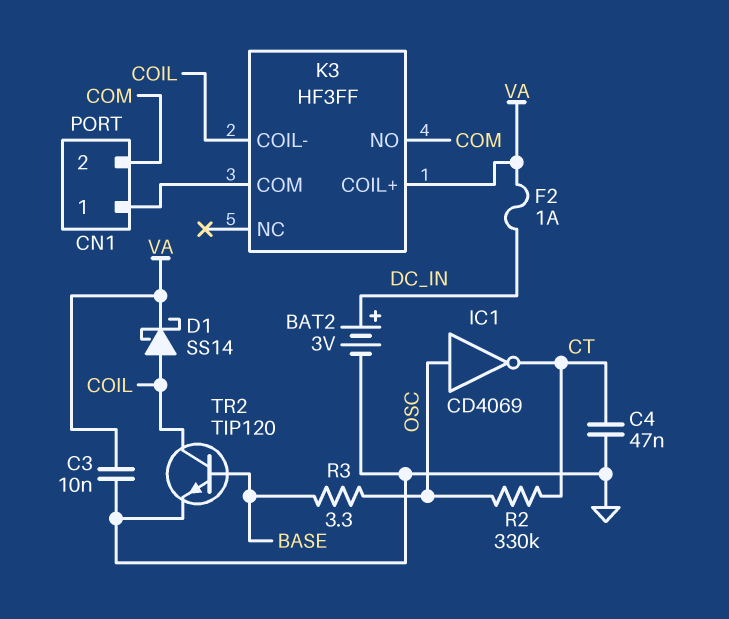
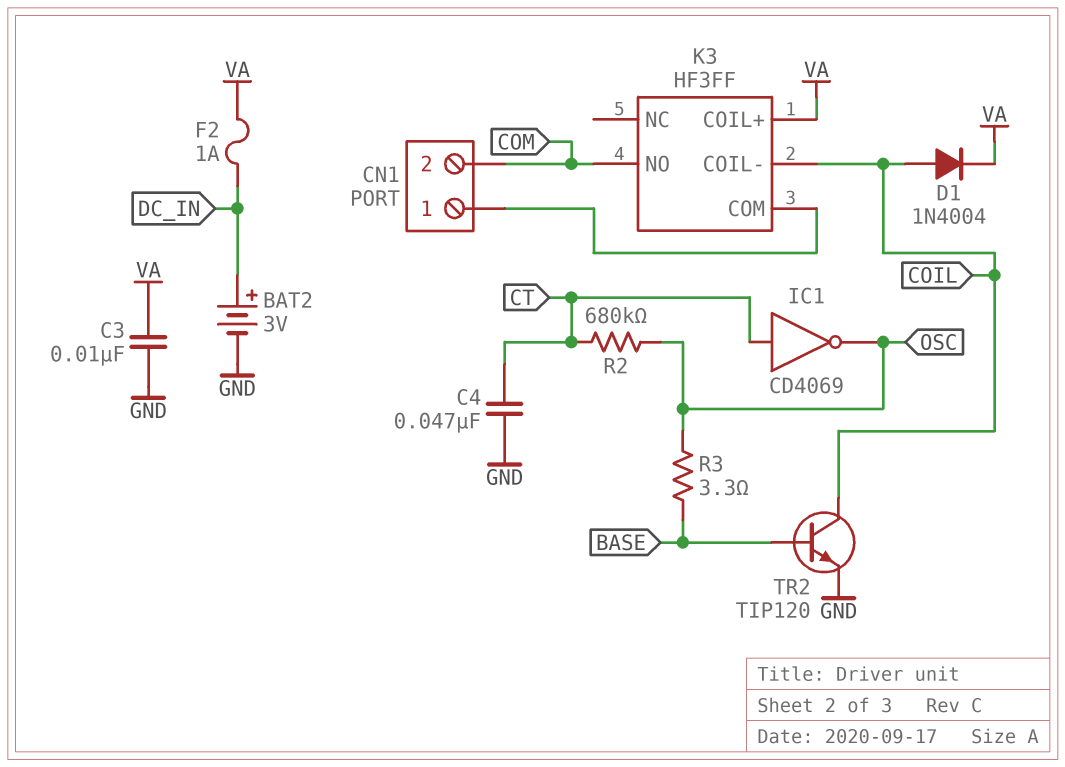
D1: schottky SS14 (A COIL, K VA) -> diode 1N4004 (A COIL, K VA)
IC1: NOT CD4069 (in OSC, out CT) -> NOT CD4069 (in CT, out OSC)
R2: 330k (CT, OSC) -> 680k (CT, OSC)

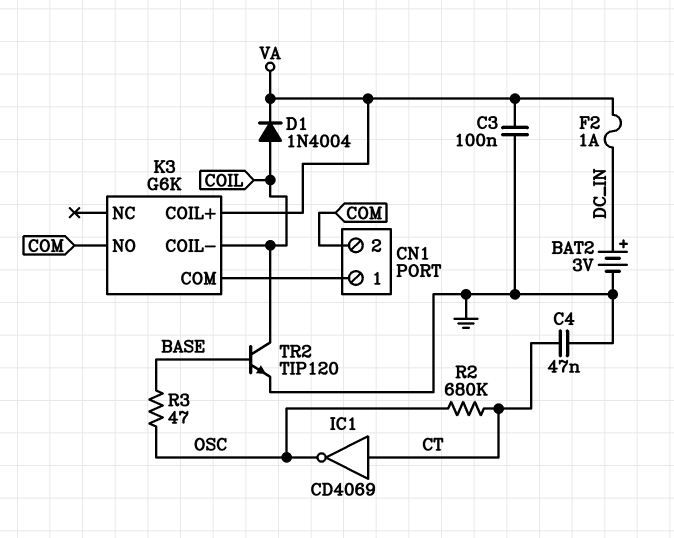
C3: 10nF (GND, VA) -> 100nF (GND, VA)
K3: HF3FF -> G6K
R3: 3.3 (BASE, OSC) -> 47 (BASE, OSC)

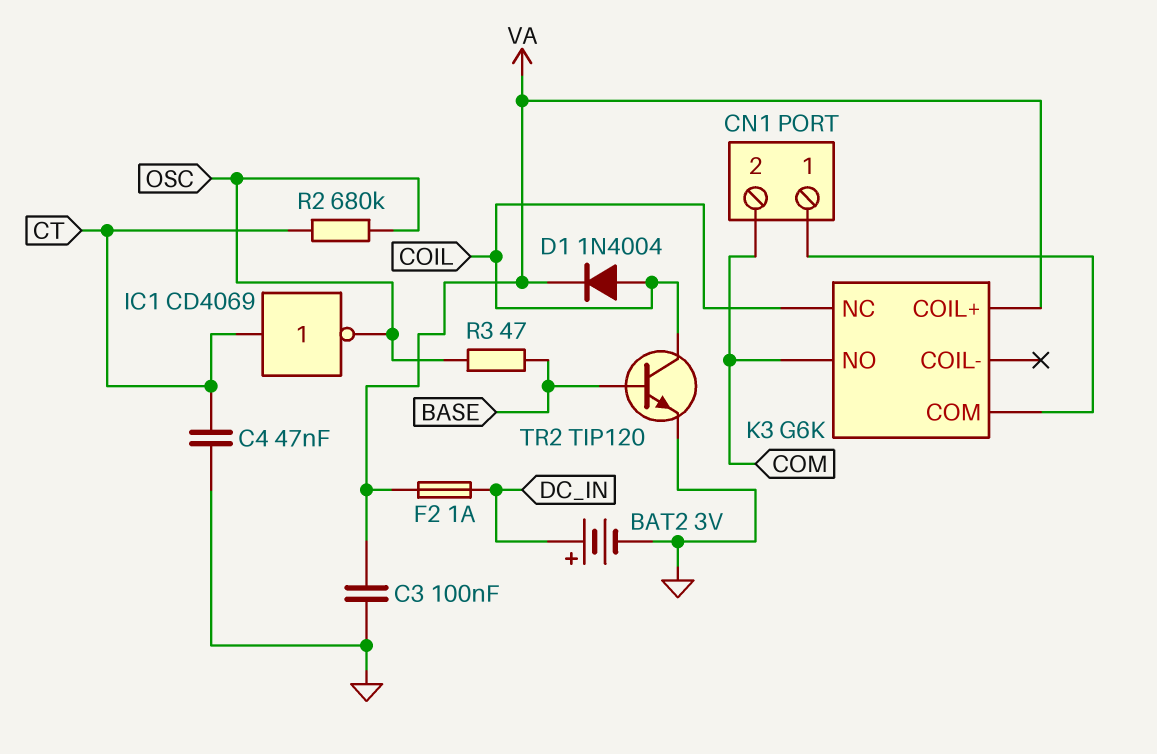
K3 pin COIL-: COIL -> none
K3 pin NC: none -> COIL

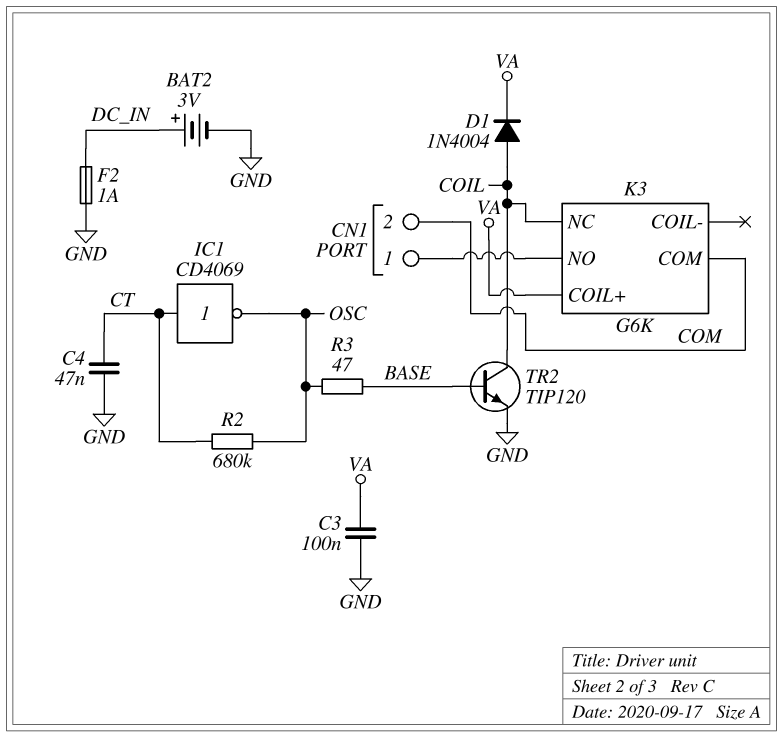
F2: 1A (DC_IN, VA) -> 1A (DC_IN, GND)
K3 pin COM: CN1/1 -> COM
K3 pin NO: COM -> CN1/1

